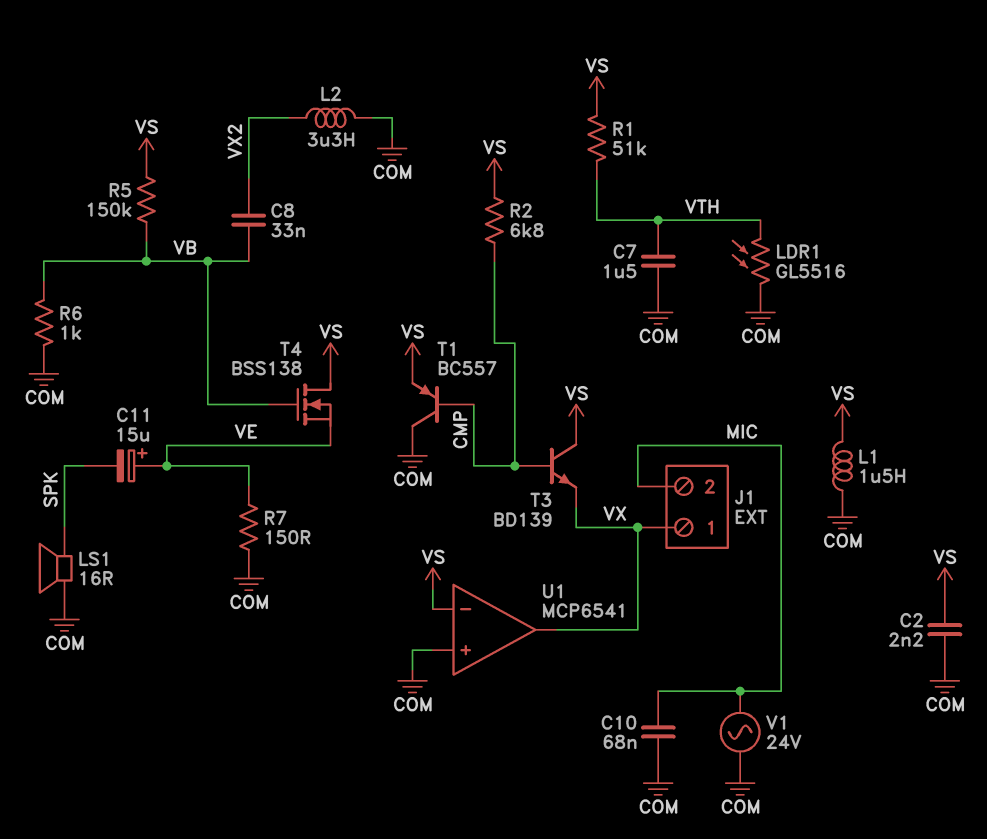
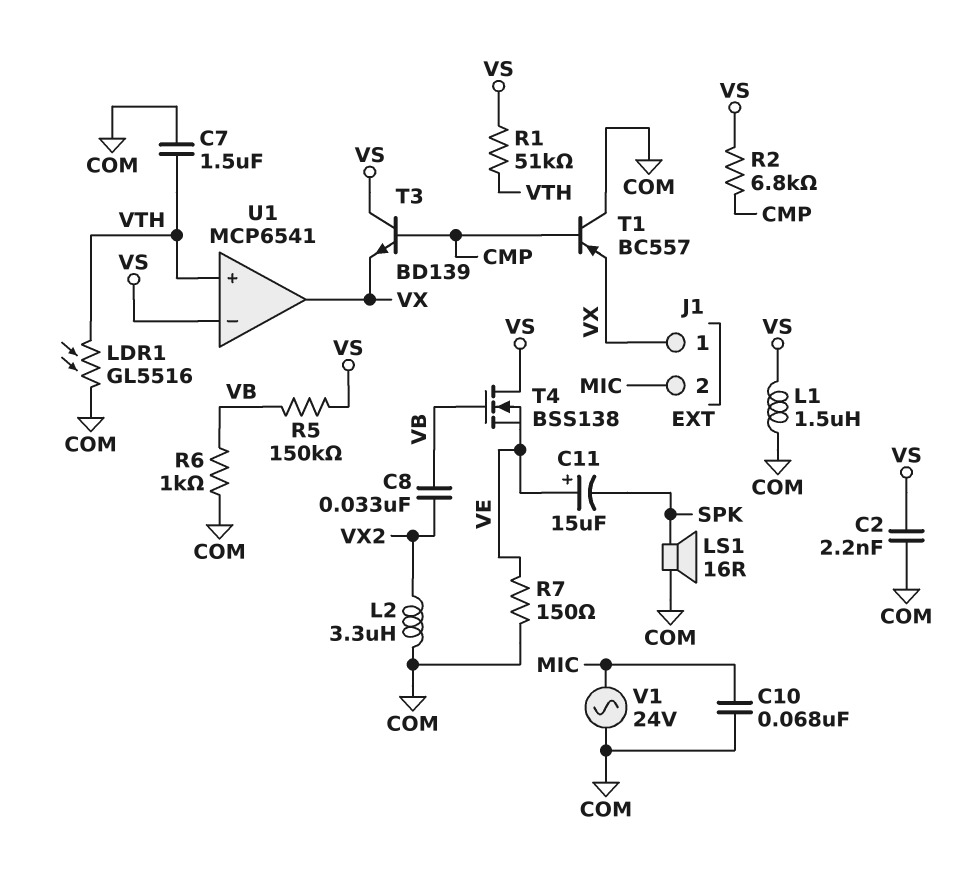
T1: PNP BC557 (B CMP, C COM, E VS) -> PNP BC557 (B CMP, C COM, E VX)
U1 pin in+: COM -> VTH

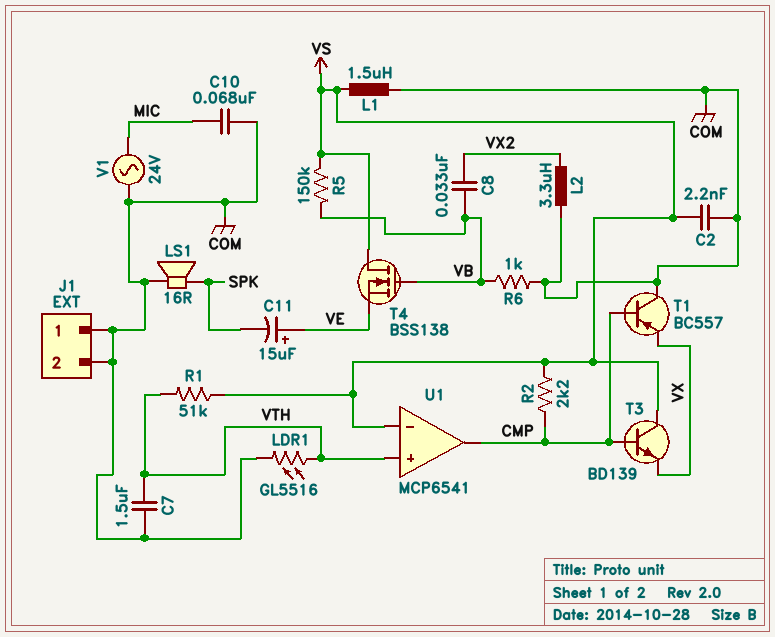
J1 pin 1: VX -> COM
J1 pin 2: MIC -> COM
R2: 6.8k (CMP, VS) -> 2.2k (CMP, VS)
R7: 150 (COM, VE) -> none
U1 pin out: VX -> CMP

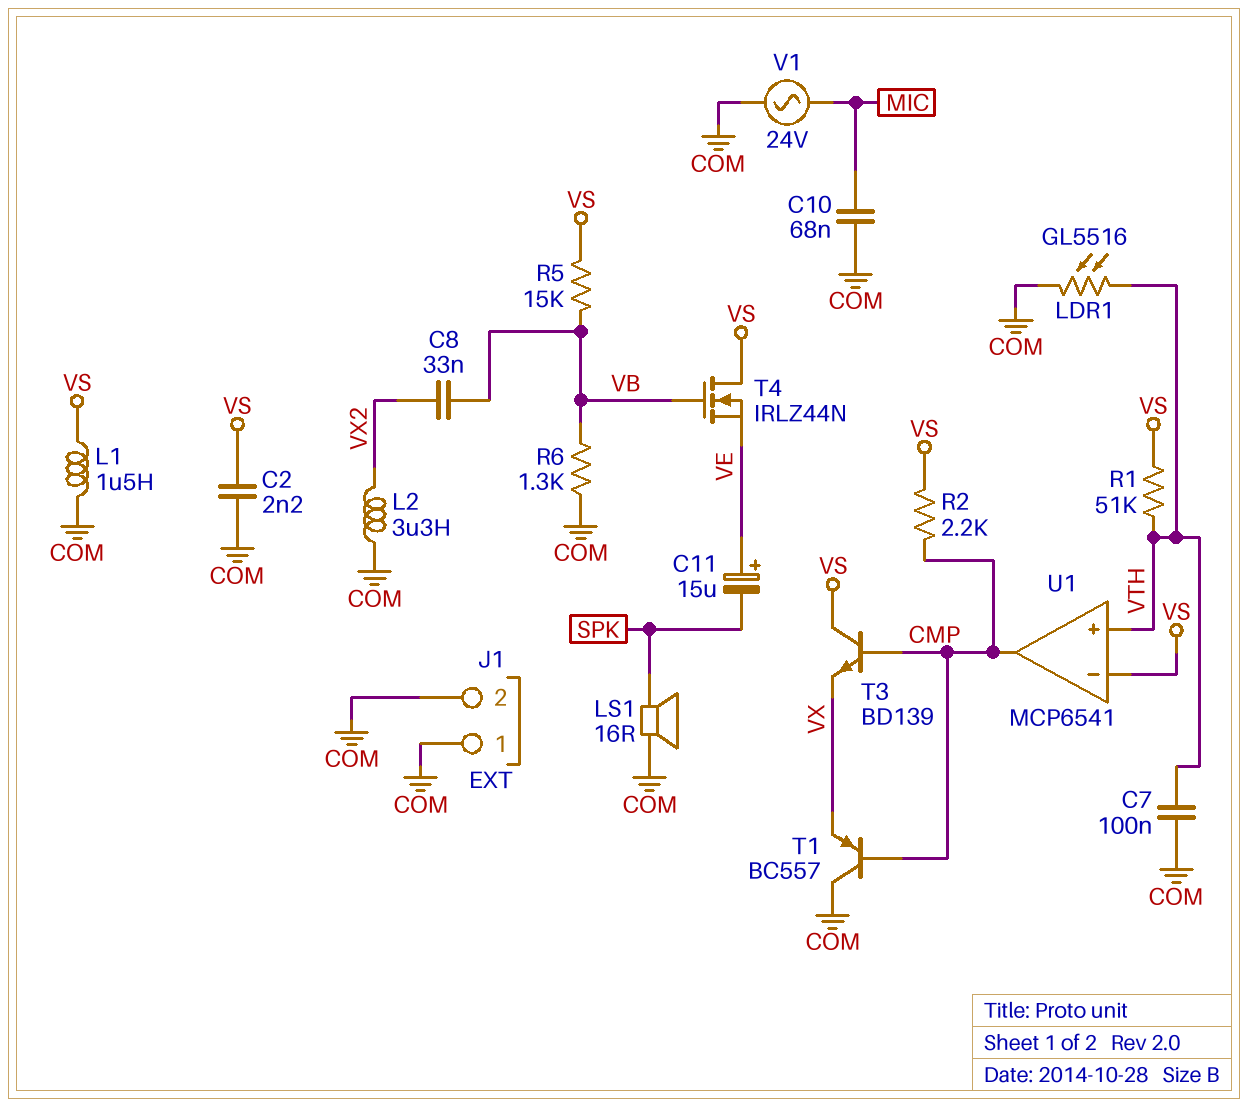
C7: 1.5uF (COM, VTH) -> 100nF (COM, VTH)
R5: 150k (VB, VS) -> 15k (VB, VS)
R6: 1k (COM, VB) -> 1.3k (COM, VB)
T4: NMOS BSS138 (G VB, D VS, S VE) -> NMOS IRLZ44N (G VB, D VS, S VE)

